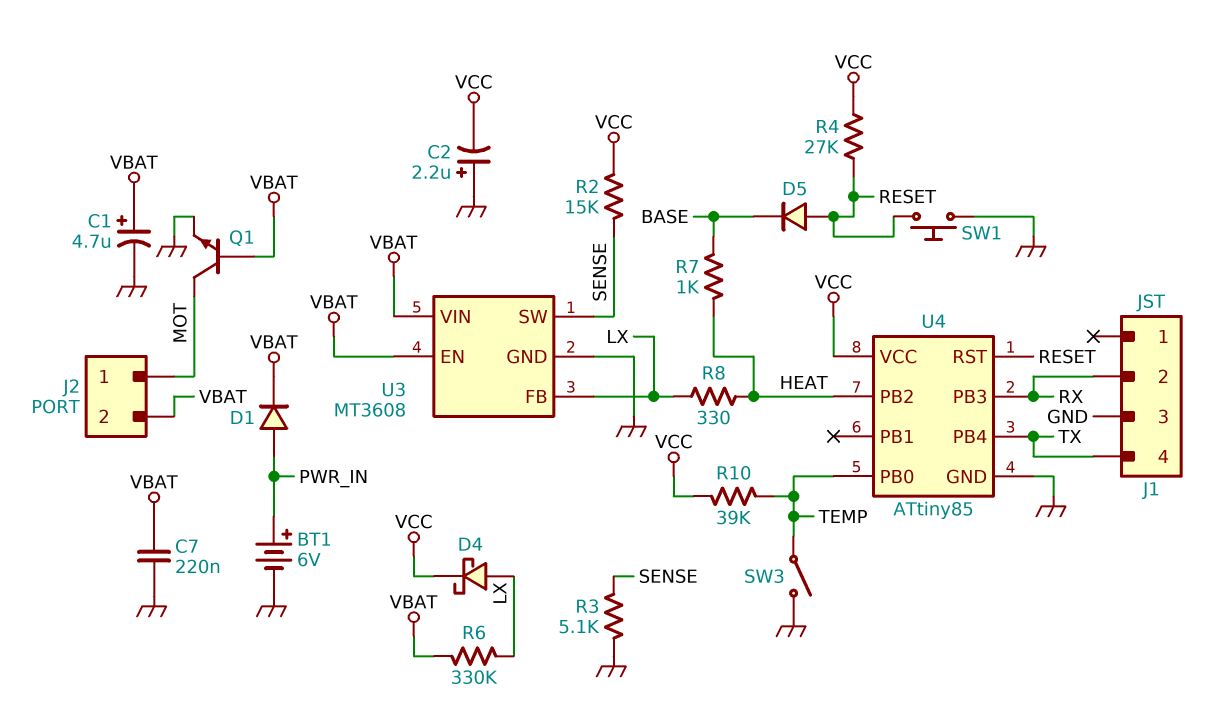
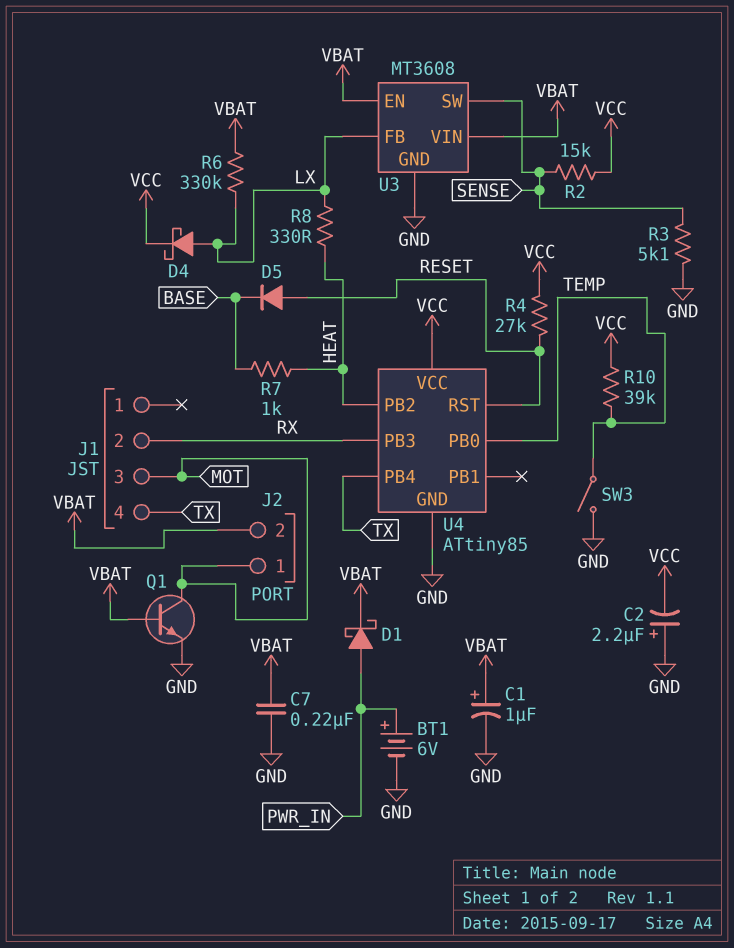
C1: 4.7uF (plus VBAT, minus GND) -> 1uF (plus VBAT, minus GND)
D1: diode (A PWR_IN, K VBAT) -> schottky (A PWR_IN, K VBAT)
J1 pin 3: GND -> MOT
SW1: button (GND, RESET) -> none

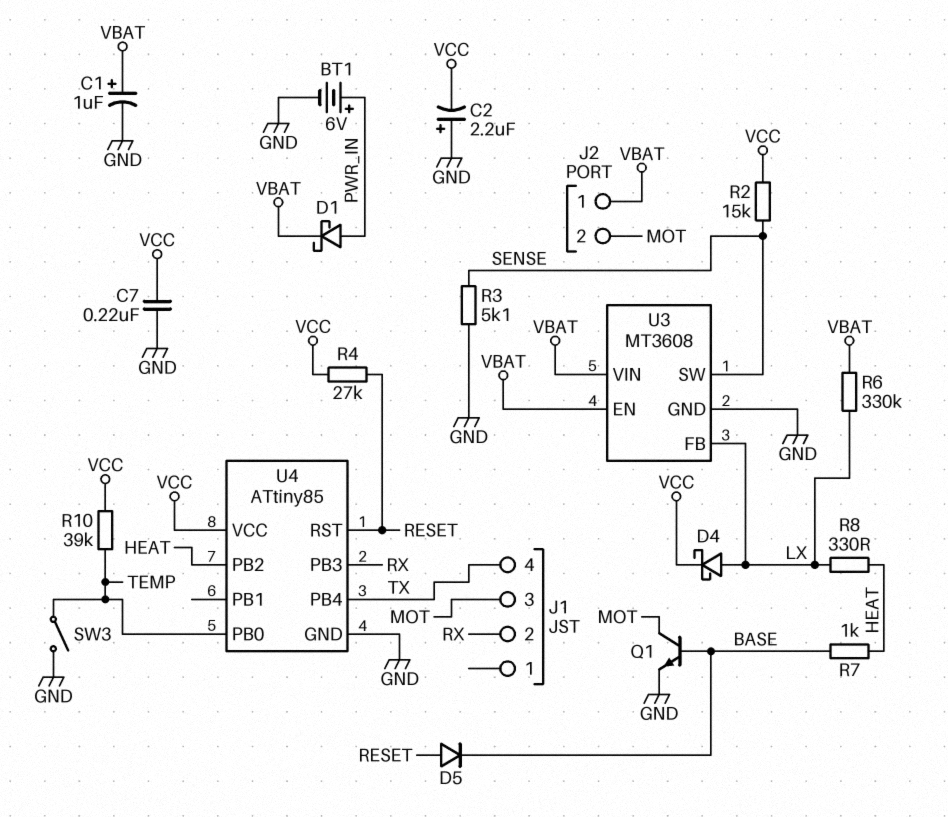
C7: 220nF (GND, VBAT) -> 220nF (GND, VCC)
J2 pin 1: MOT -> VBAT
J2 pin 2: VBAT -> MOT
Q1: NPN (B VBAT, C MOT, E GND) -> NPN (B BASE, C MOT, E GND)

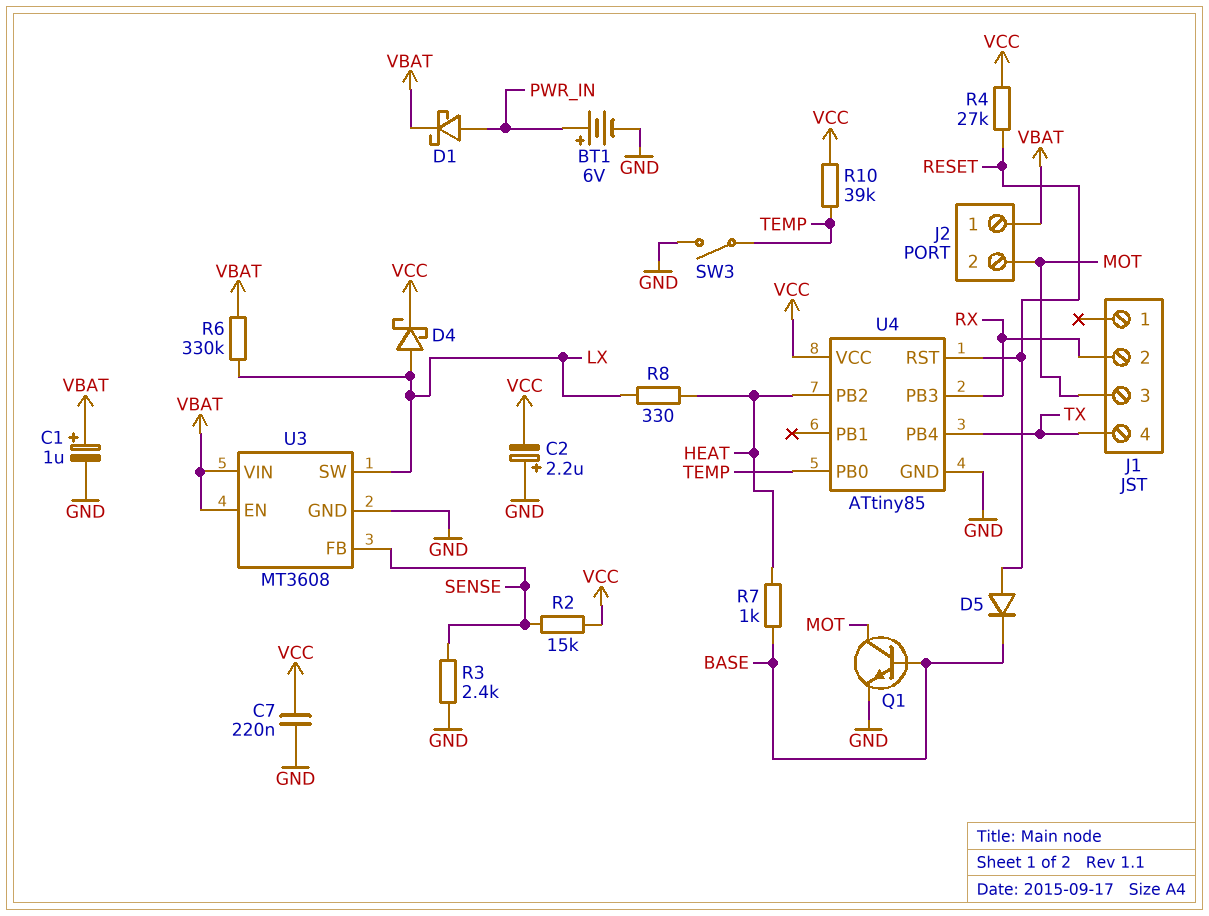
R3: 5.1k (GND, SENSE) -> 2.4k (GND, SENSE)
U3 pin FB: LX -> SENSE
U3 pin SW: SENSE -> LX

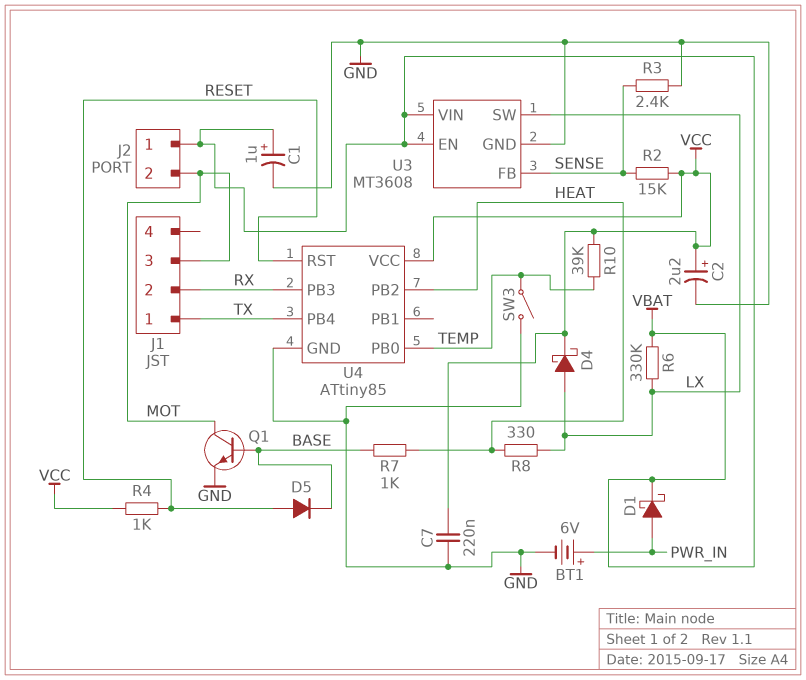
C2: 2.2uF (plus GND, minus VCC) -> 2.2uF (plus VCC, minus GND)
J1 pin 1: none -> TX
J1 pin 4: TX -> none
R4: 27k (RESET, VCC) -> 1k (RESET, VCC)

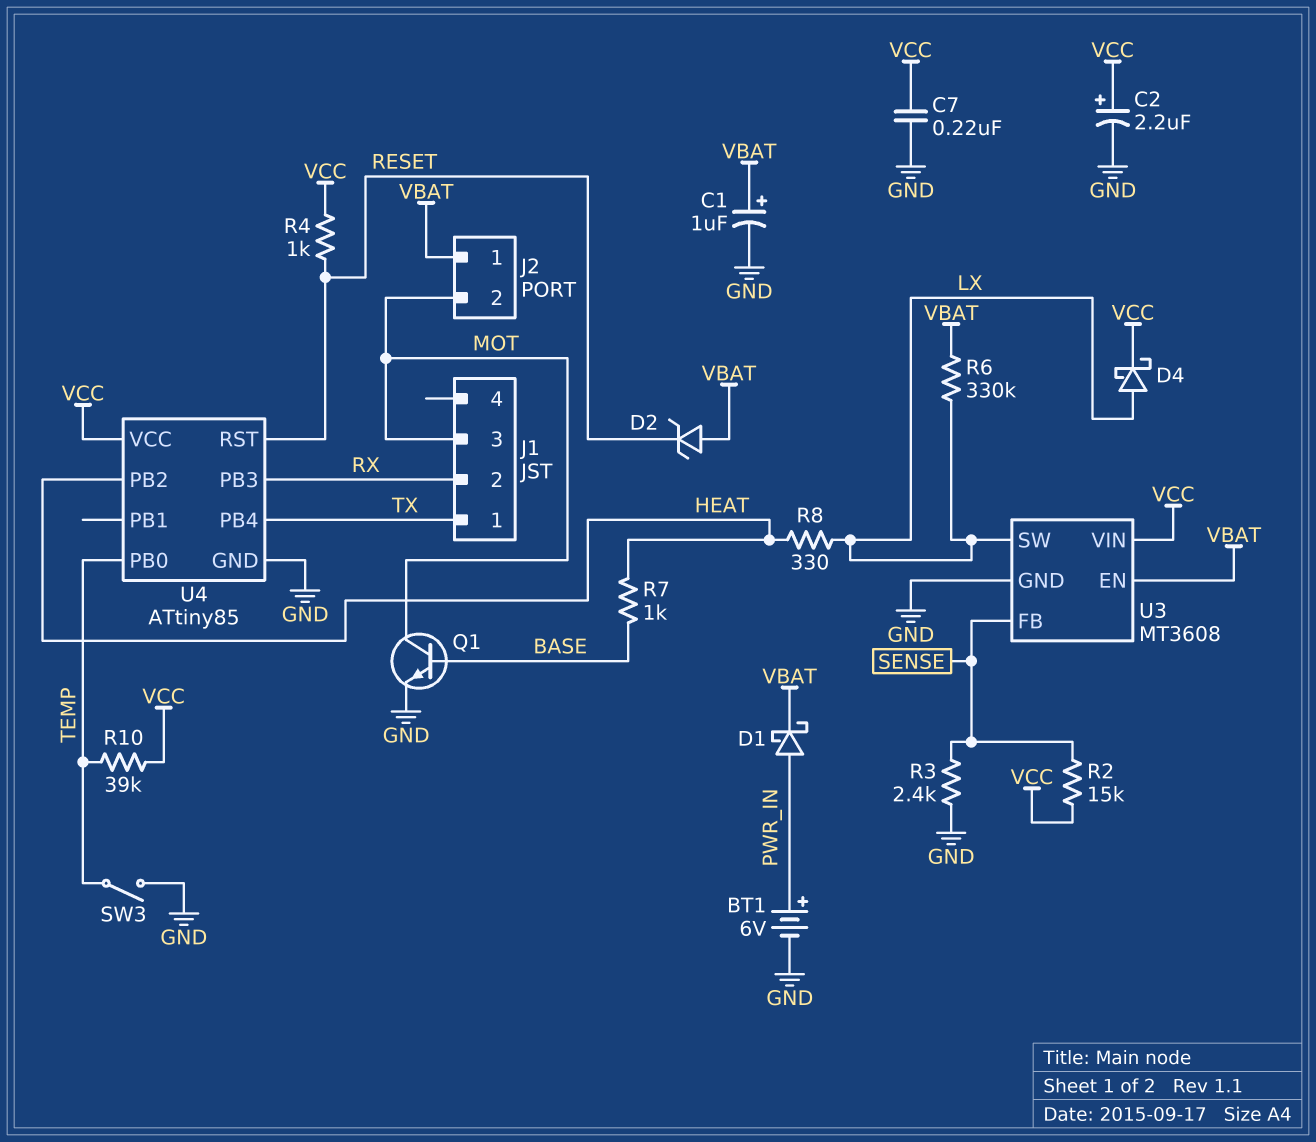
D2: none -> zener (A VBAT, K RESET)
D5: diode (A RESET, K BASE) -> none
U3 pin VIN: VBAT -> VCC

